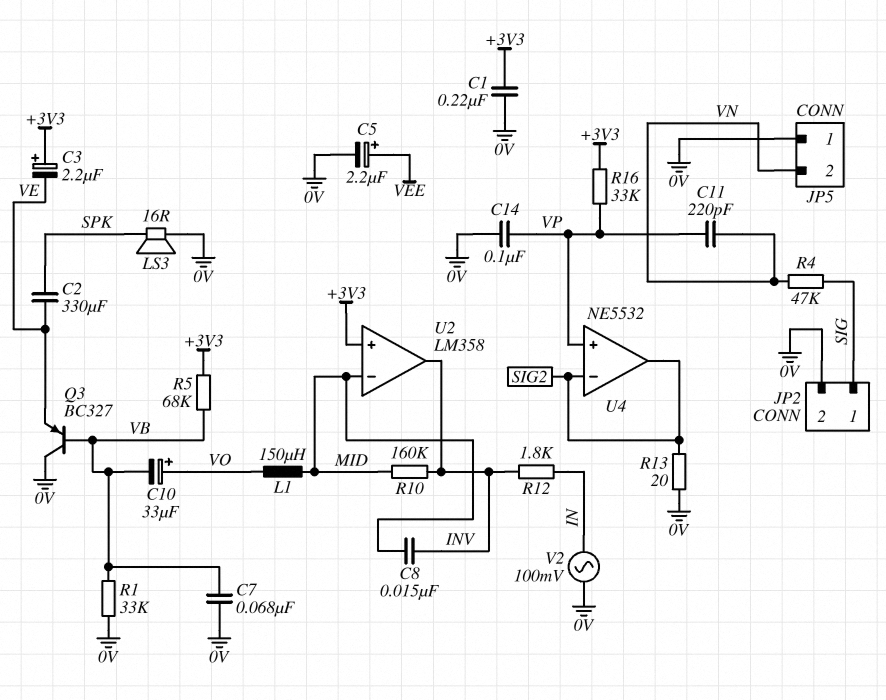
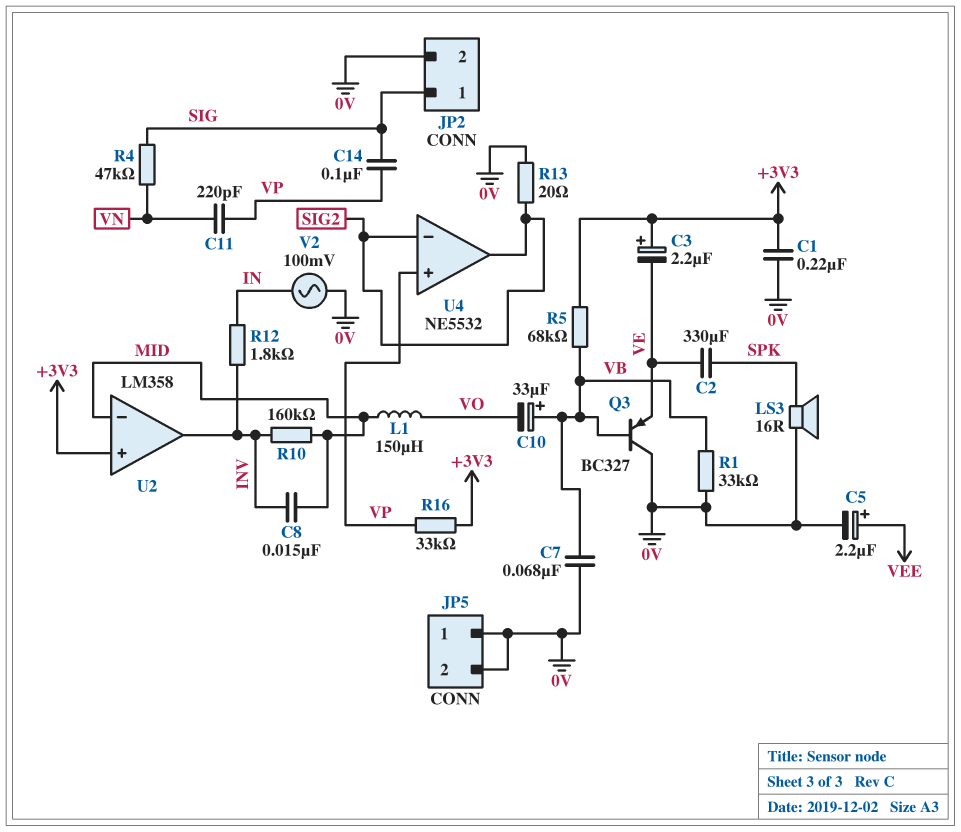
C10: 33uF (plus VO, minus VB) -> 33uF (plus VB, minus VO)
C14: 100nF (0V, VP) -> 100nF (SIG, VP)
JP5 pin 2: VN -> 0V

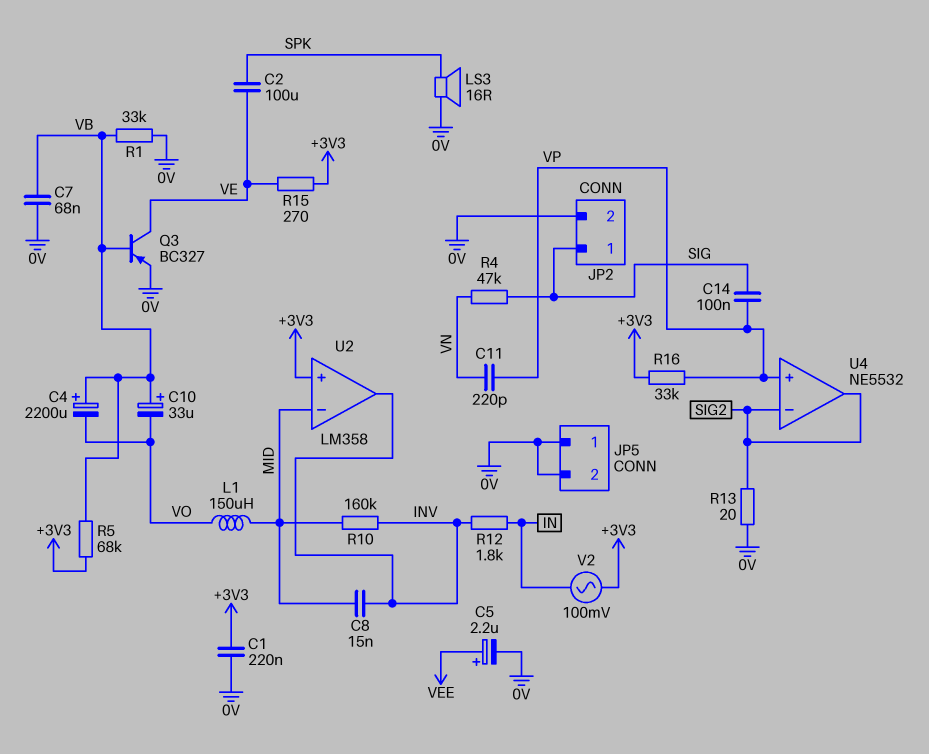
C2: 330uF (SPK, VE) -> 100uF (SPK, VE)
C3: 2.2uF (plus +3V3, minus VE) -> none
C4: none -> 2200uF (plus VB, minus VO)
Q3: PNP BC327 (B VB, C 0V, E VE) -> PNP BC327 (B VB, C VE, E 0V)
R15: none -> 270 (+3V3, VE)
V2: AC 100mV (0V, IN) -> AC 100mV (+3V3, IN)

